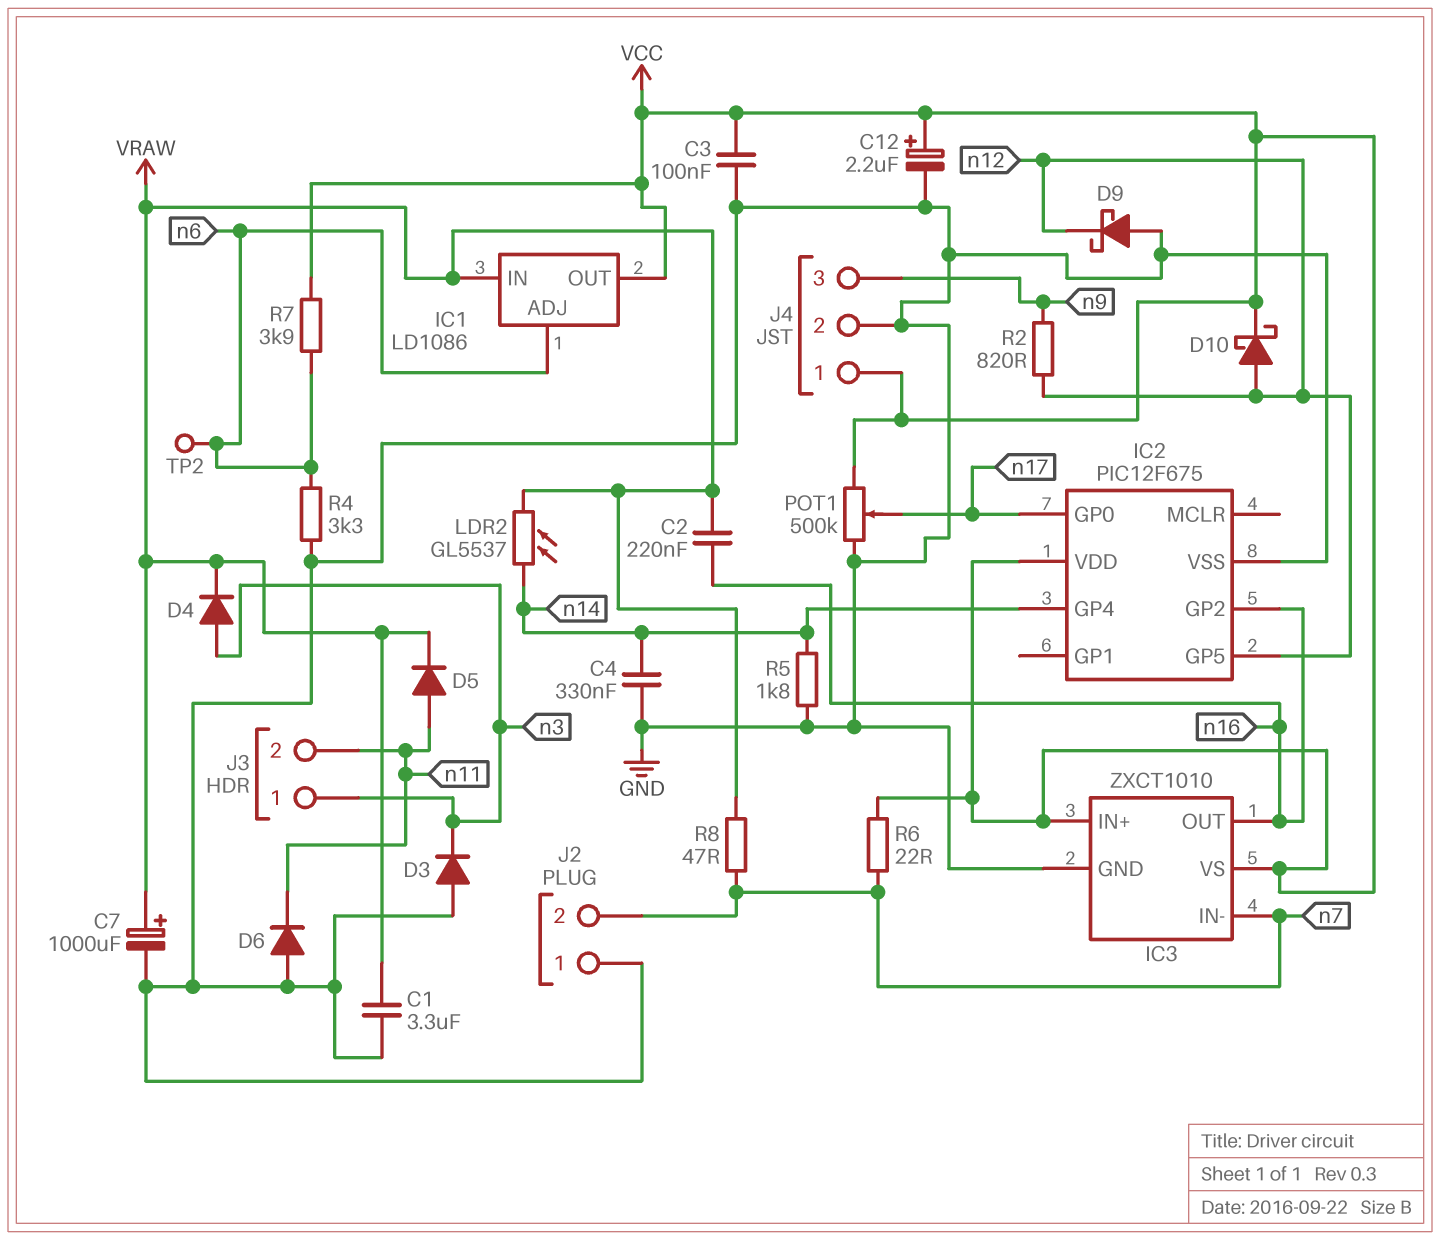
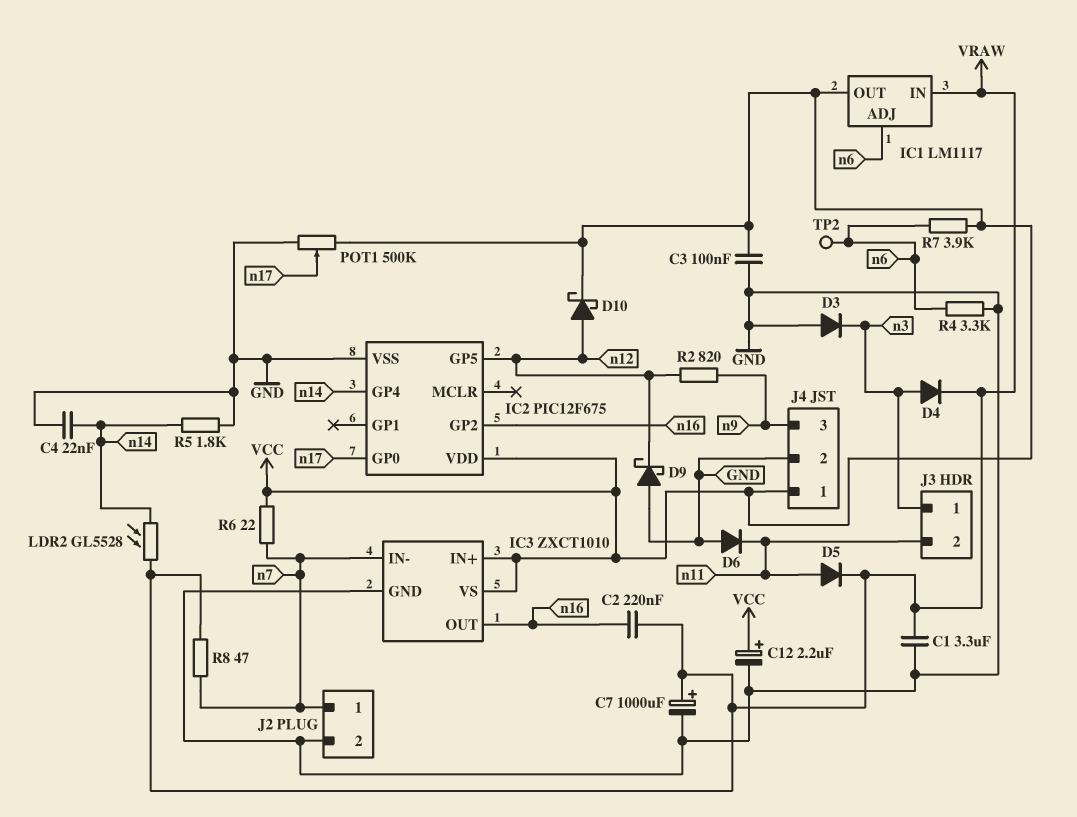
C4: 330nF (GND, n14) -> 22nF (GND, n14)
IC1: LD1086 -> LM1117
J2 pin 1: GND -> n7
J2 pin 2: n7 -> GND
LDR2: GL5537 (VRAW, n14) -> GL5528 (VRAW, n14)

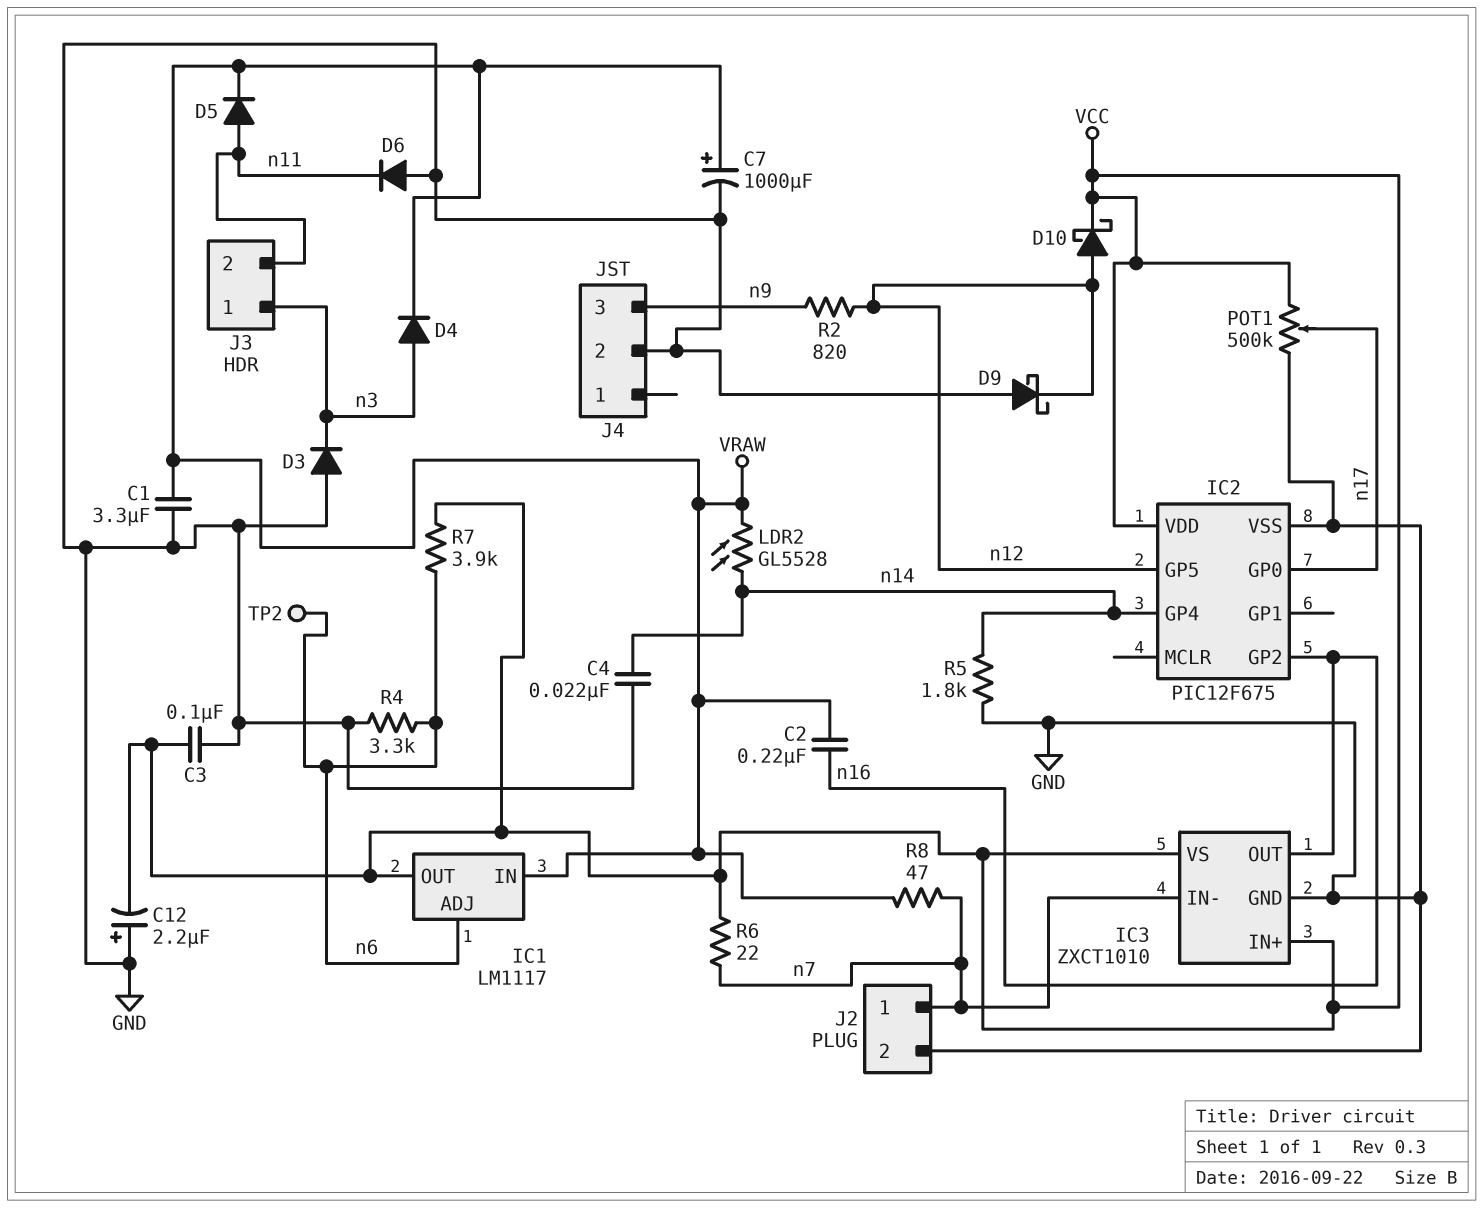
C12: 2.2uF (plus VCC, minus GND) -> 2.2uF (plus GND, minus VCC)
J4 pin 1: VCC -> none

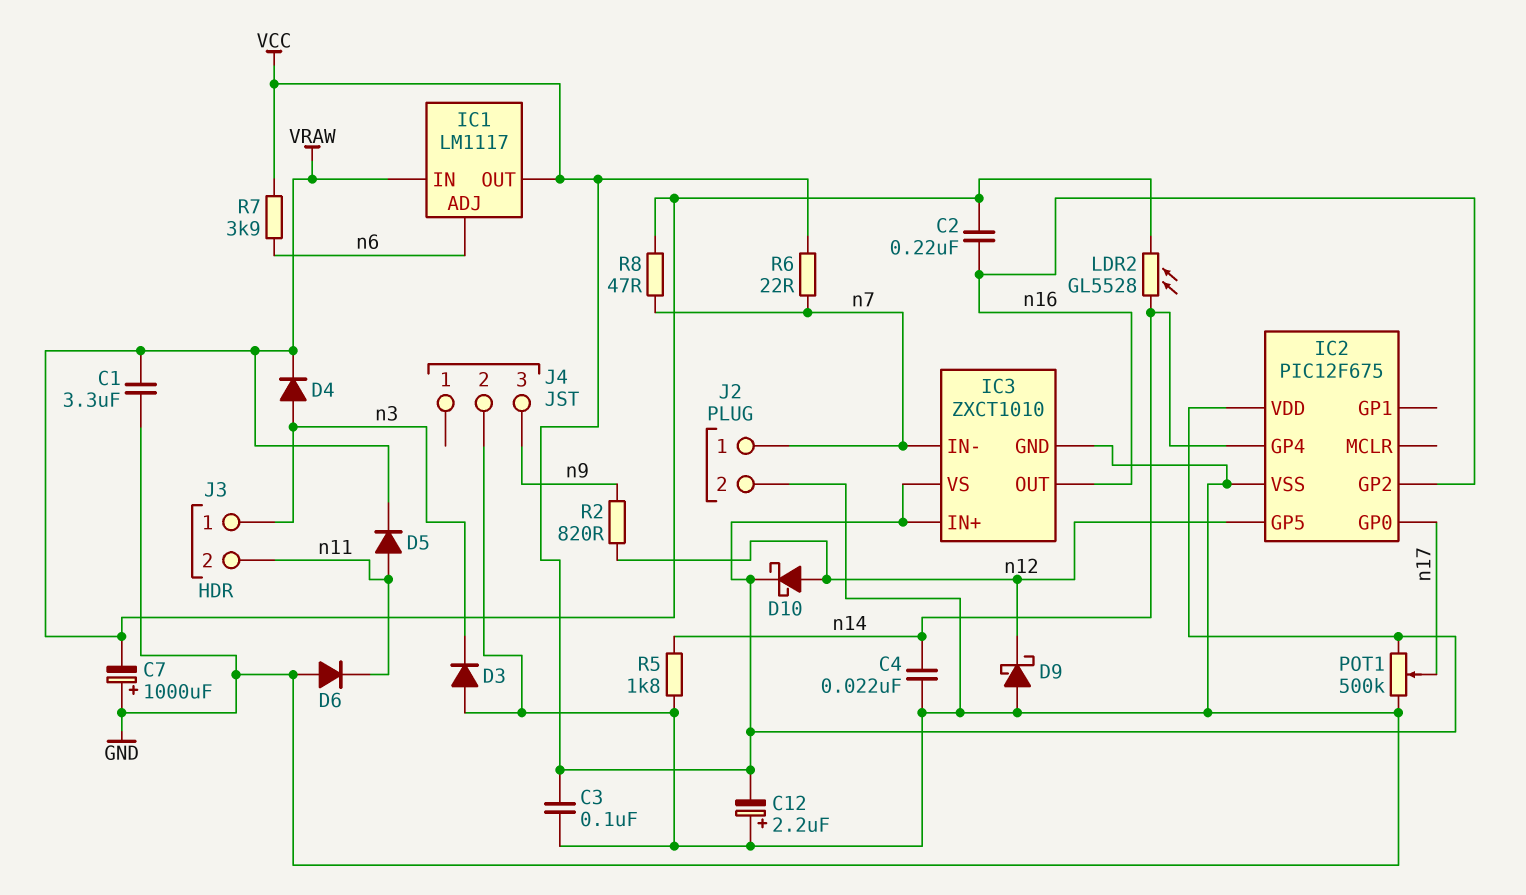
C7: 1000uF (plus VRAW, minus GND) -> 1000uF (plus GND, minus VRAW)
R4: 3.3k (GND, n6) -> none
TP2: test point (n6) -> none

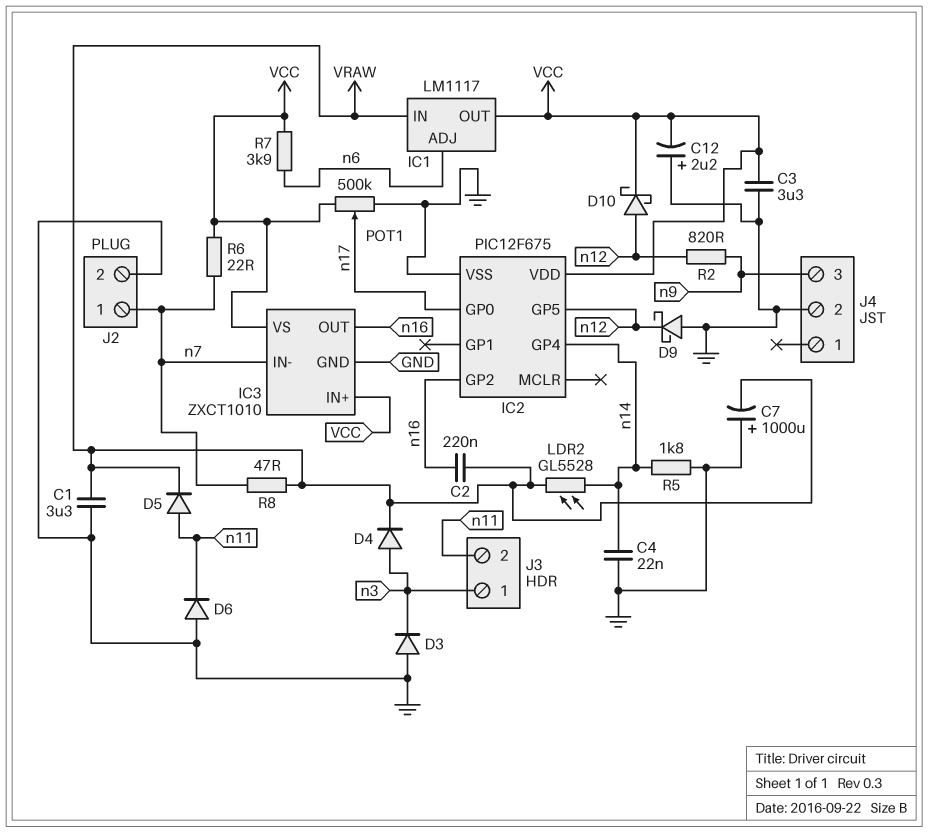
C3: 100nF (GND, VCC) -> 3.3uF (GND, VCC)

